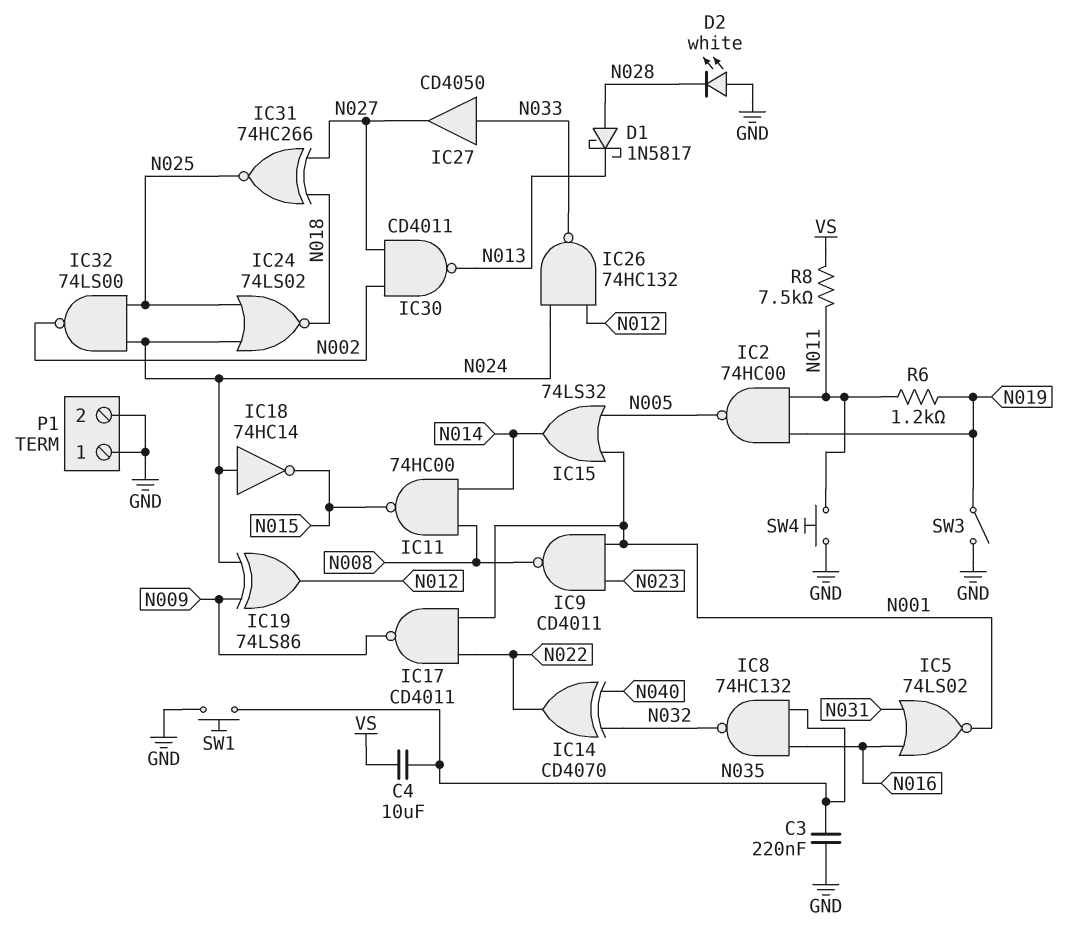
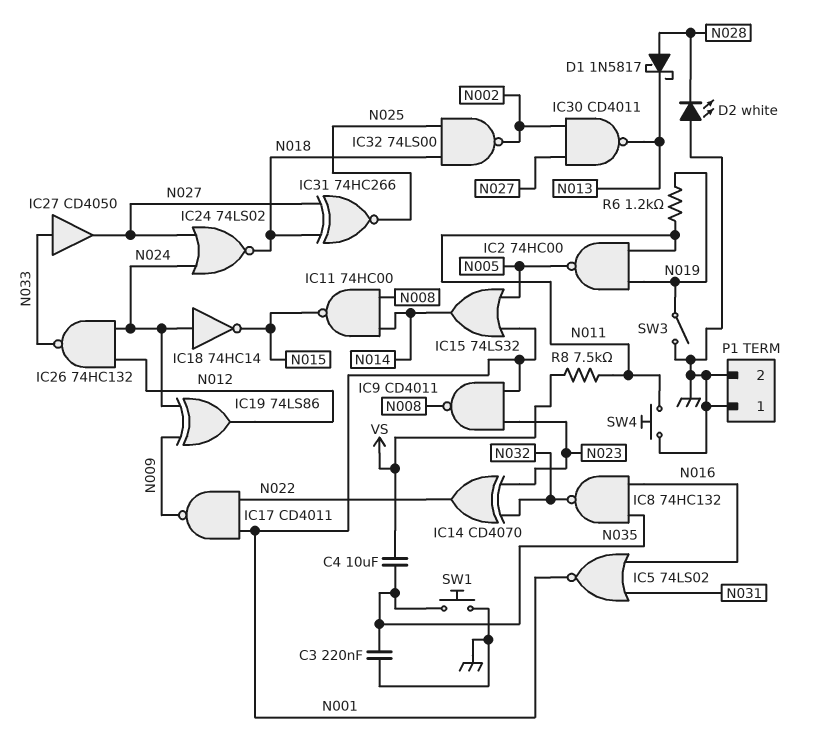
IC14: XOR CD4070 (in N032, in N040, out N022) -> XOR CD4070 (in N023, in N032, out N022)
IC24: NOR 74LS02 (in N024, in N025, out N018) -> NOR 74LS02 (in N024, in N027, out N018)
IC32: NAND 74LS00 (in N024, in N025, out N002) -> NAND 74LS00 (in N018, in N025, out N002)

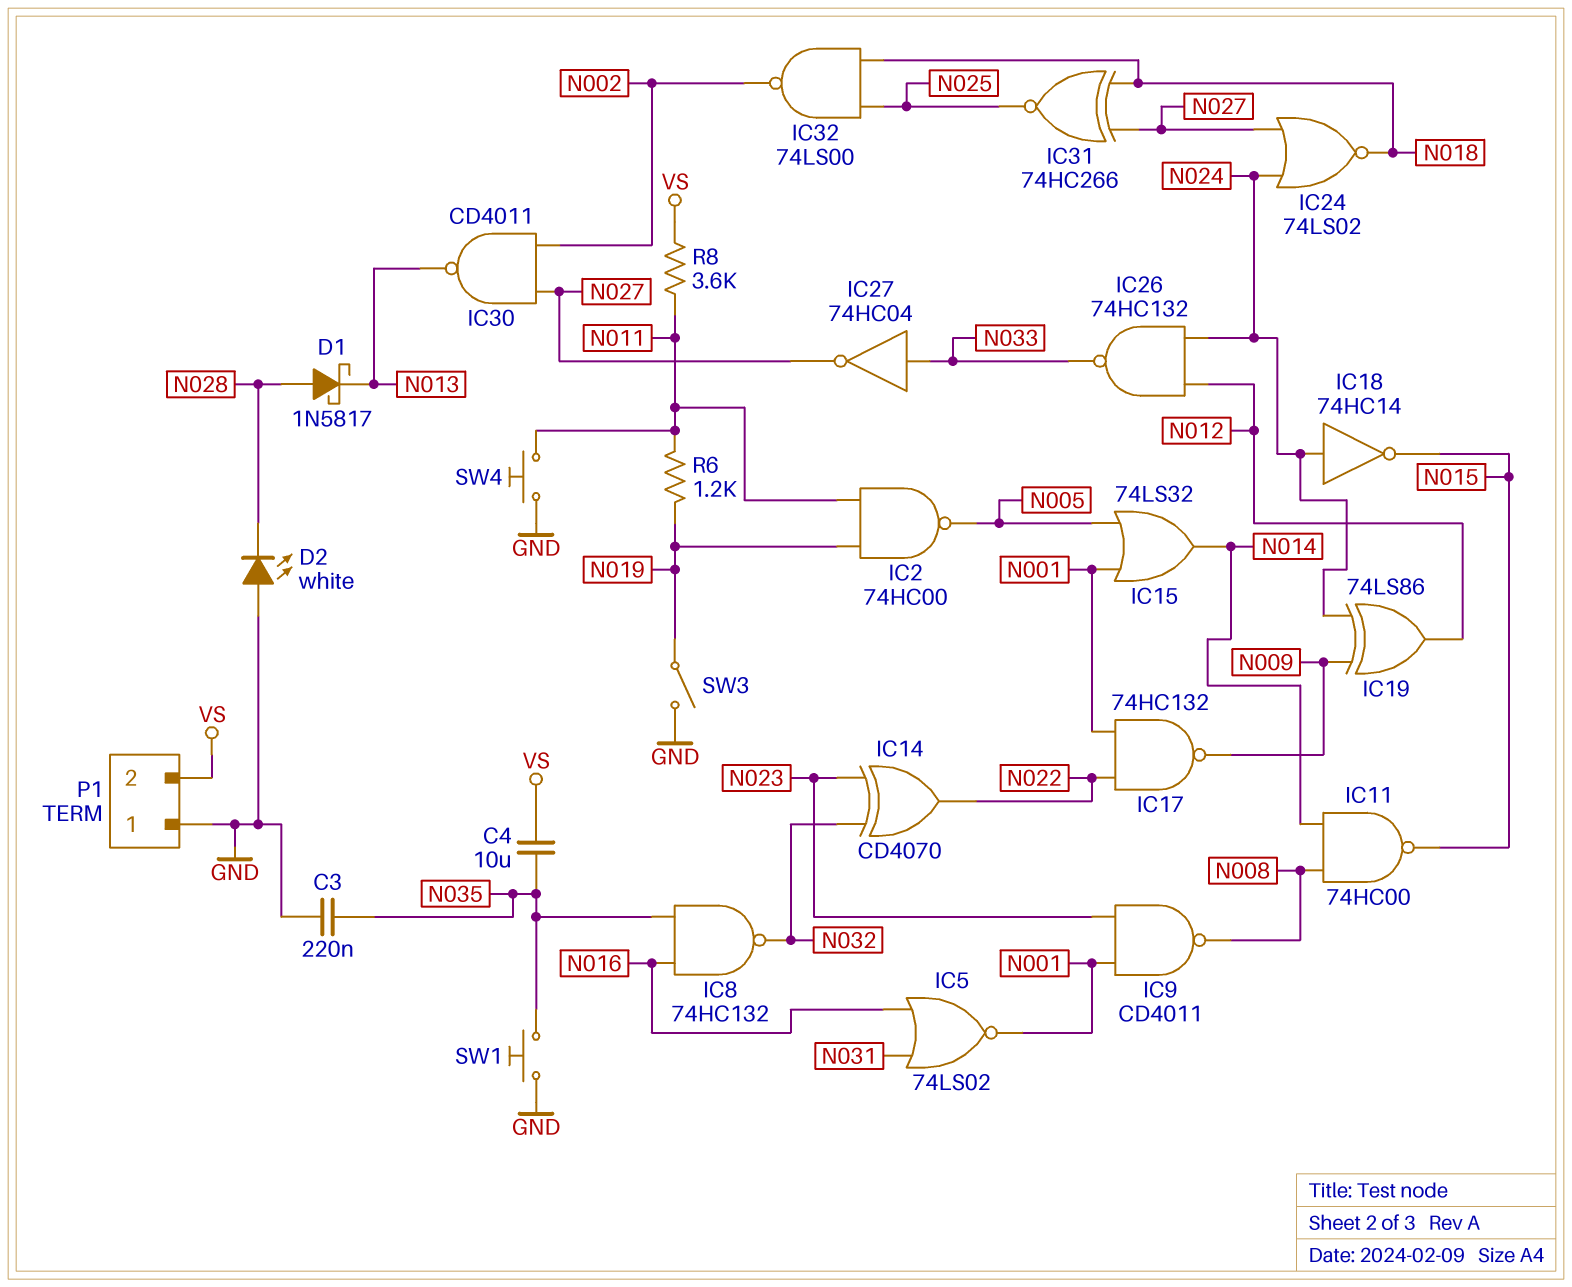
IC17: NAND CD4011 (in N001, in N022, out N009) -> NAND 74HC132 (in N001, in N022, out N009)
IC27: buffer CD4050 (in N033, out N027) -> NOT 74HC04 (in N033, out N027)
P1 pin 2: GND -> VS
R8: 7.5k (N011, VS) -> 3.6k (N011, VS)

